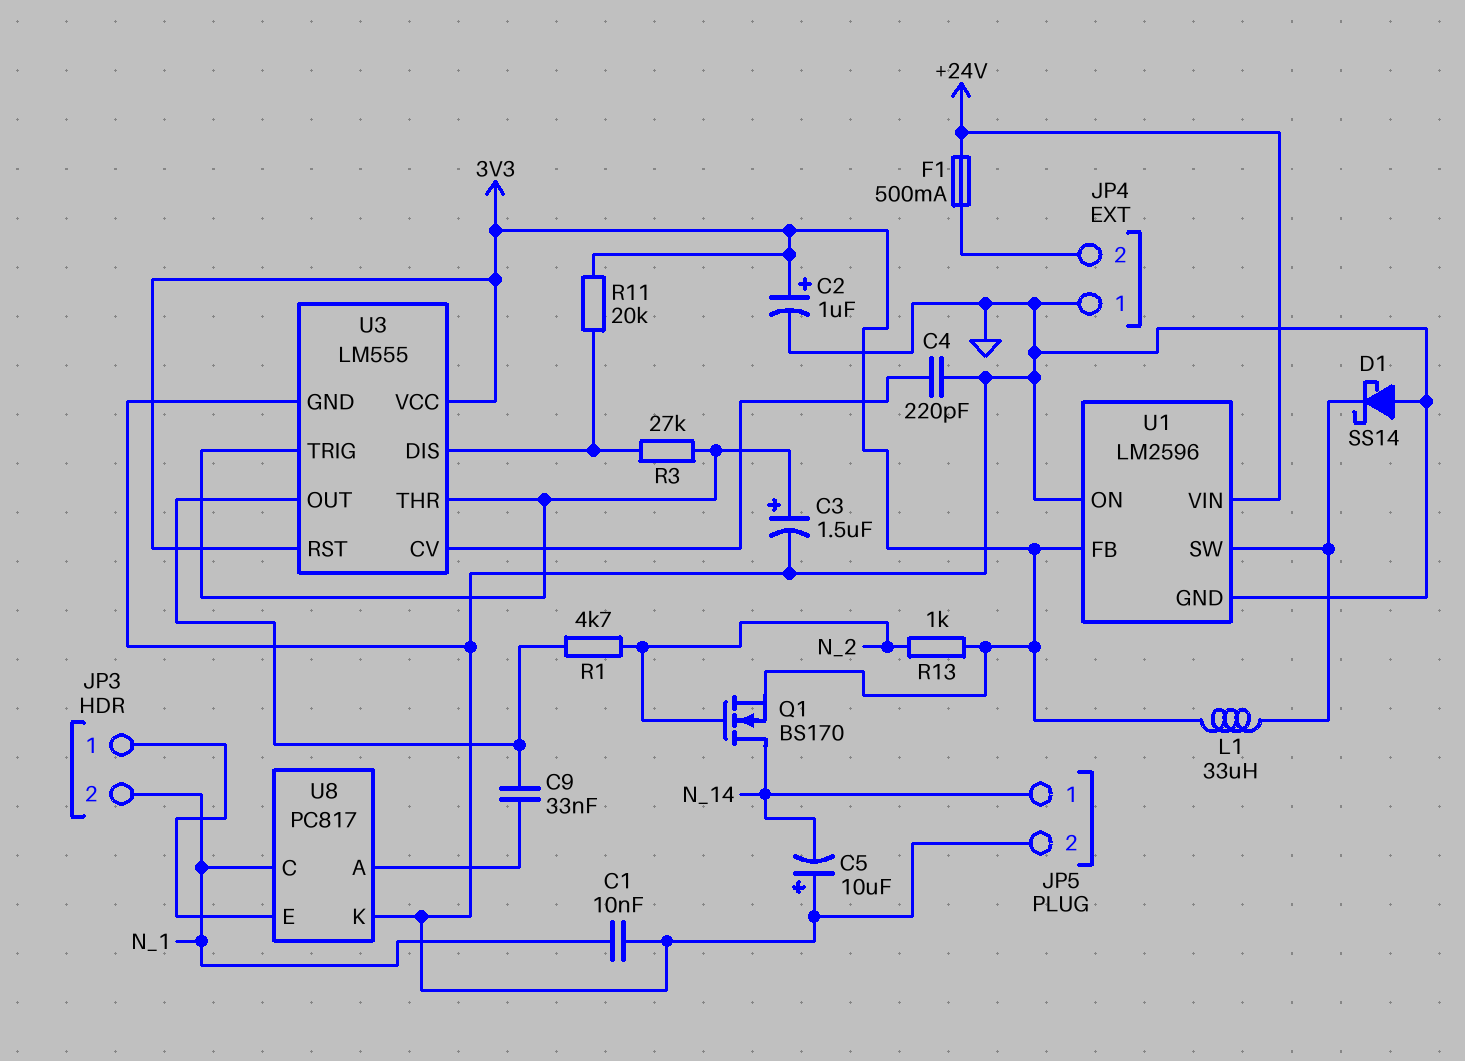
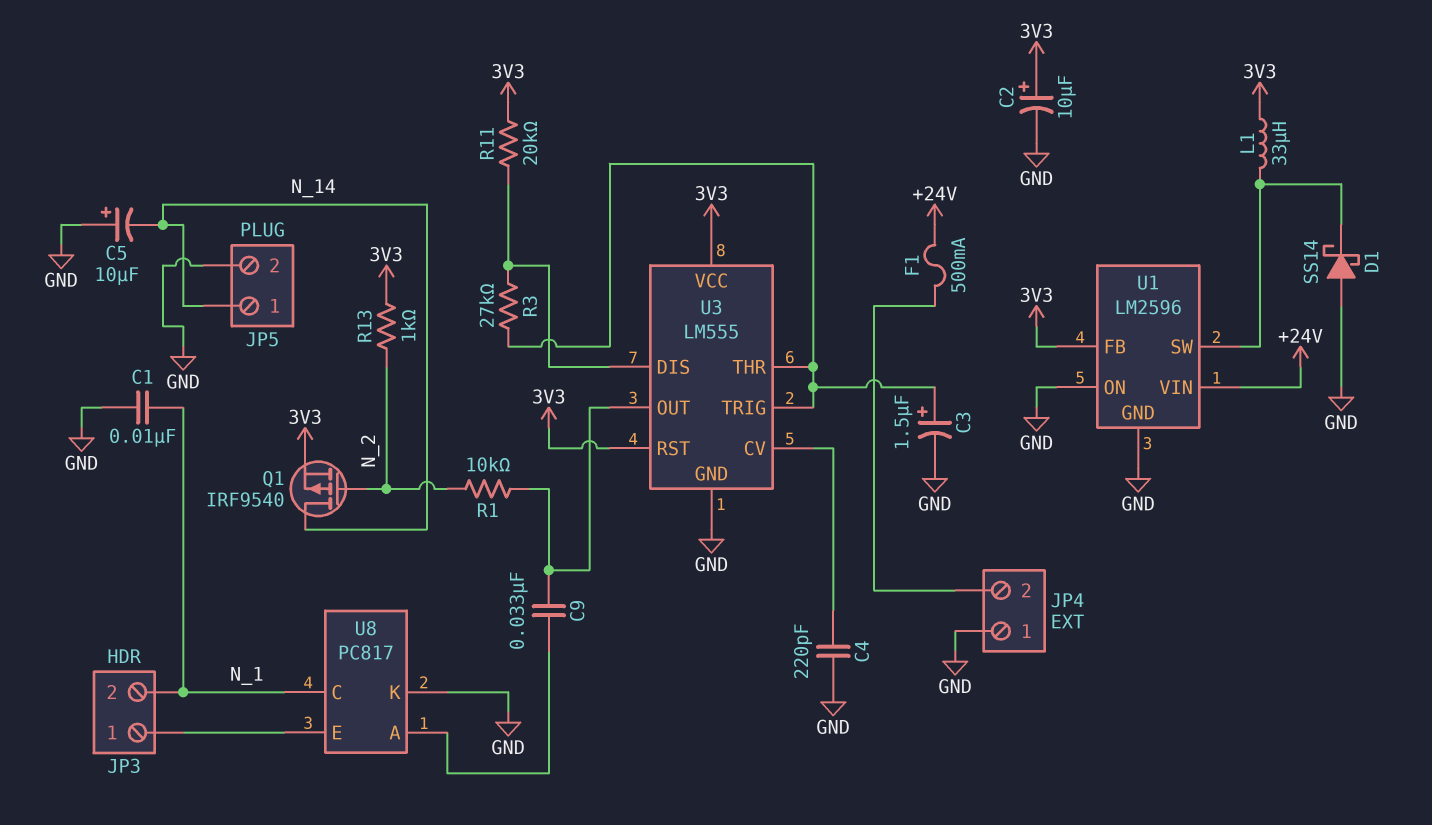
C2: 1uF (plus 3V3, minus GND) -> 10uF (plus 3V3, minus GND)
Q1: NMOS BS170 (G N_2, D N_14, S 3V3) -> PMOS IRF9540 (G N_2, D N_14, S 3V3)
R1: 4.7k (N_2, U3/OUT) -> 10k (N_2, U3/OUT)

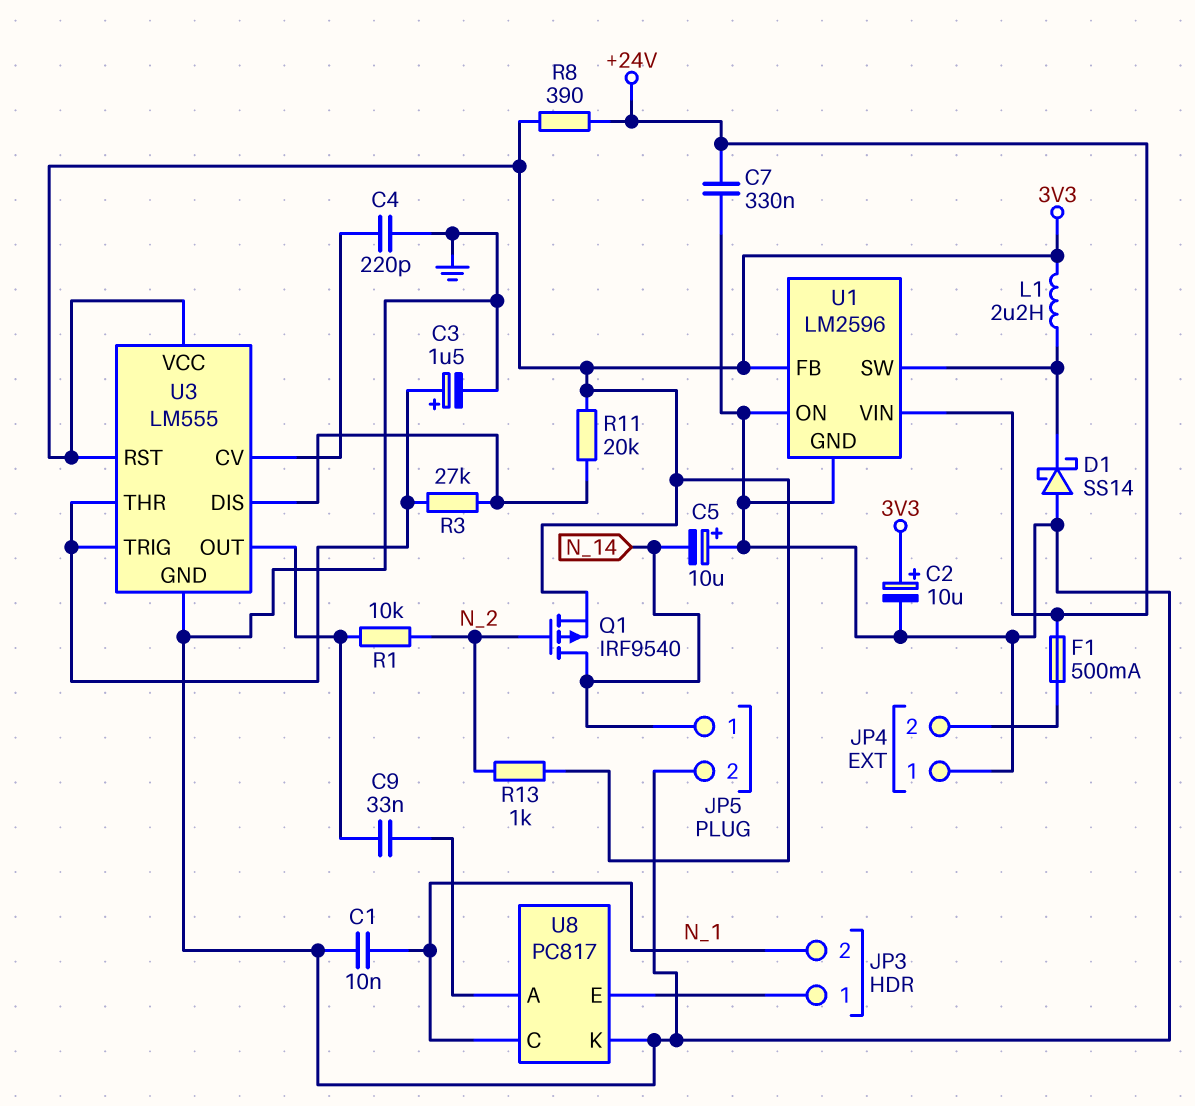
C7: none -> 330nF (+24V, GND)
L1: 33uH (3V3, U1/SW) -> 2.2uH (3V3, U1/SW)
R8: none -> 390 (+24V, 3V3)

